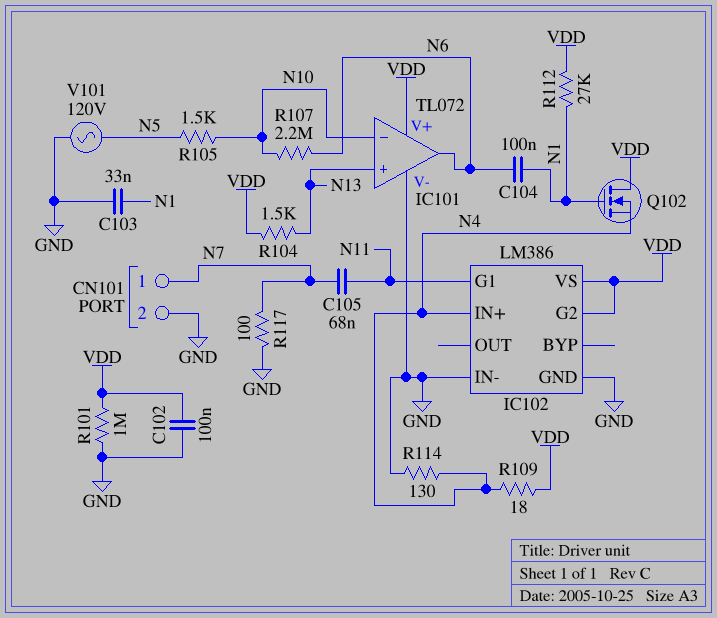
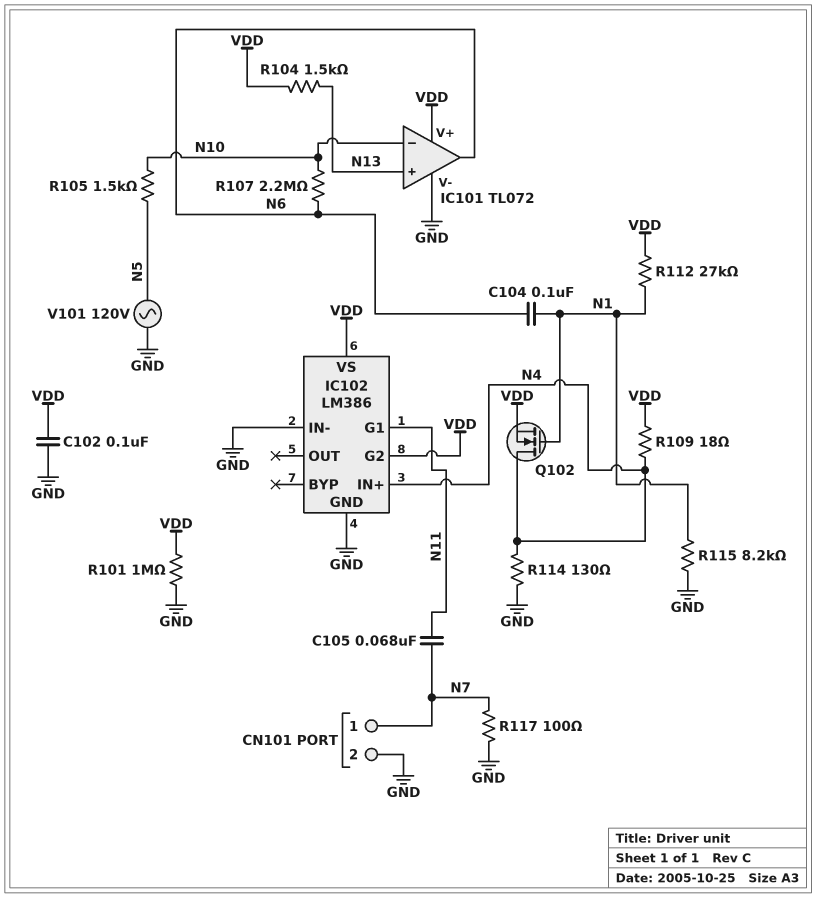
C103: 33nF (GND, N1) -> none
Q102: NMOS (G N1, D VDD, S N4) -> NMOS (G N1, D N4, S VDD)
R115: none -> 8.2k (GND, N1)

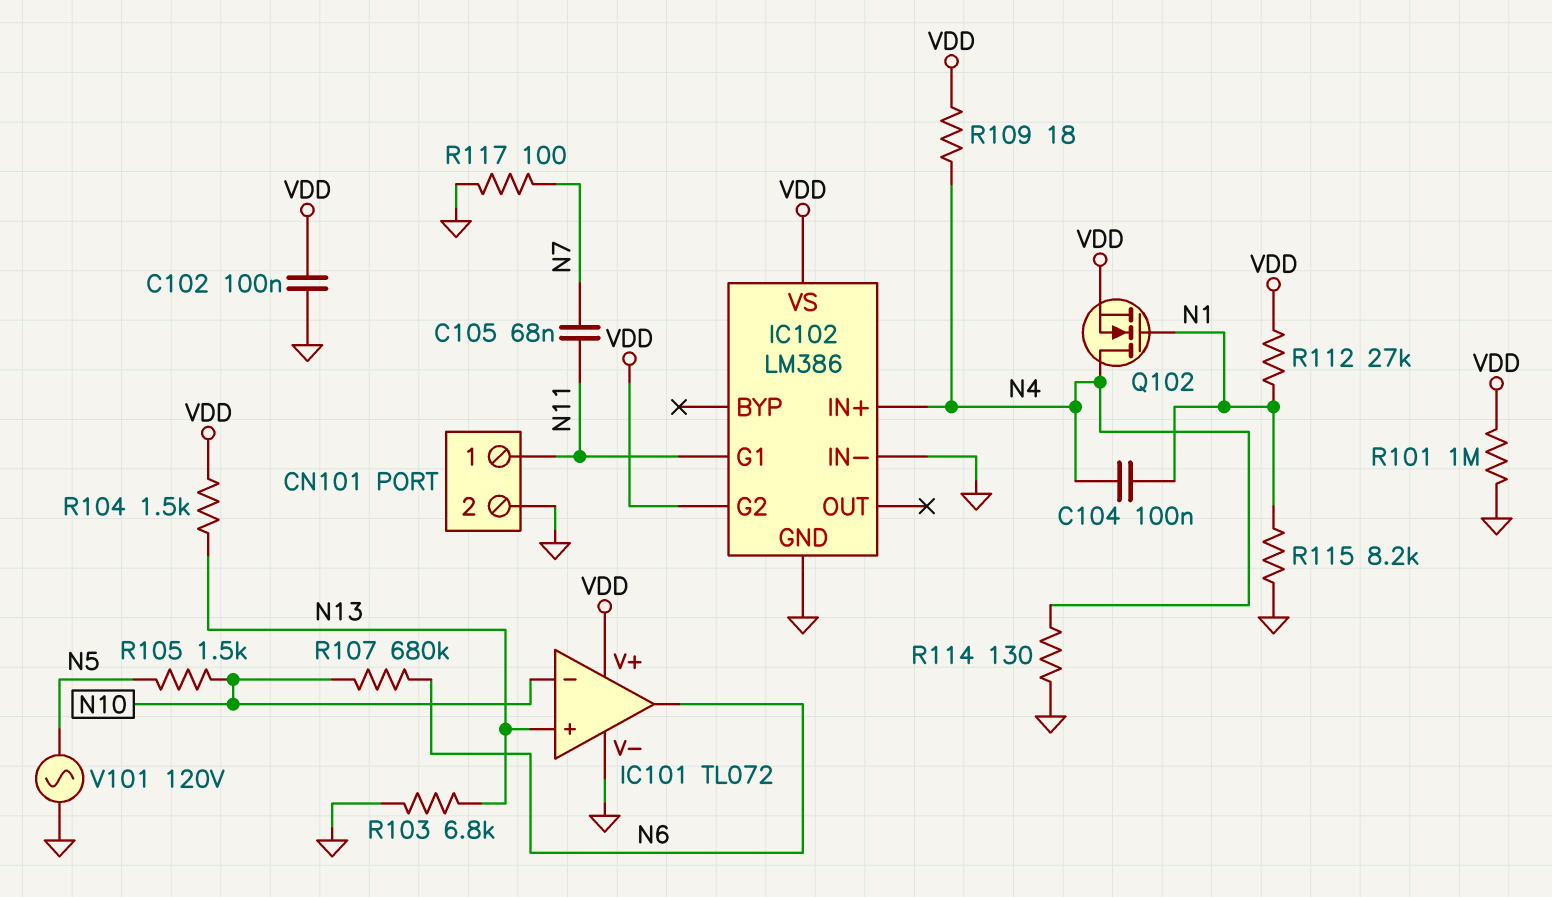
C104: 100nF (N1, N6) -> 100nF (N1, N4)
CN101 pin 1: N7 -> N11
R103: none -> 6.8k (GND, N13)
R107: 2.2M (N6, N10) -> 680k (N6, N10)

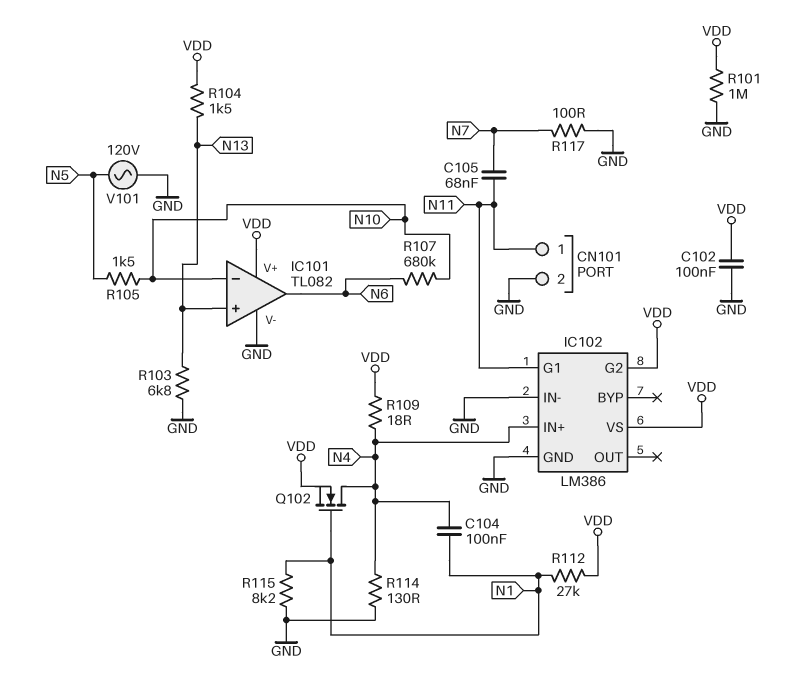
IC101: TL072 -> TL082

